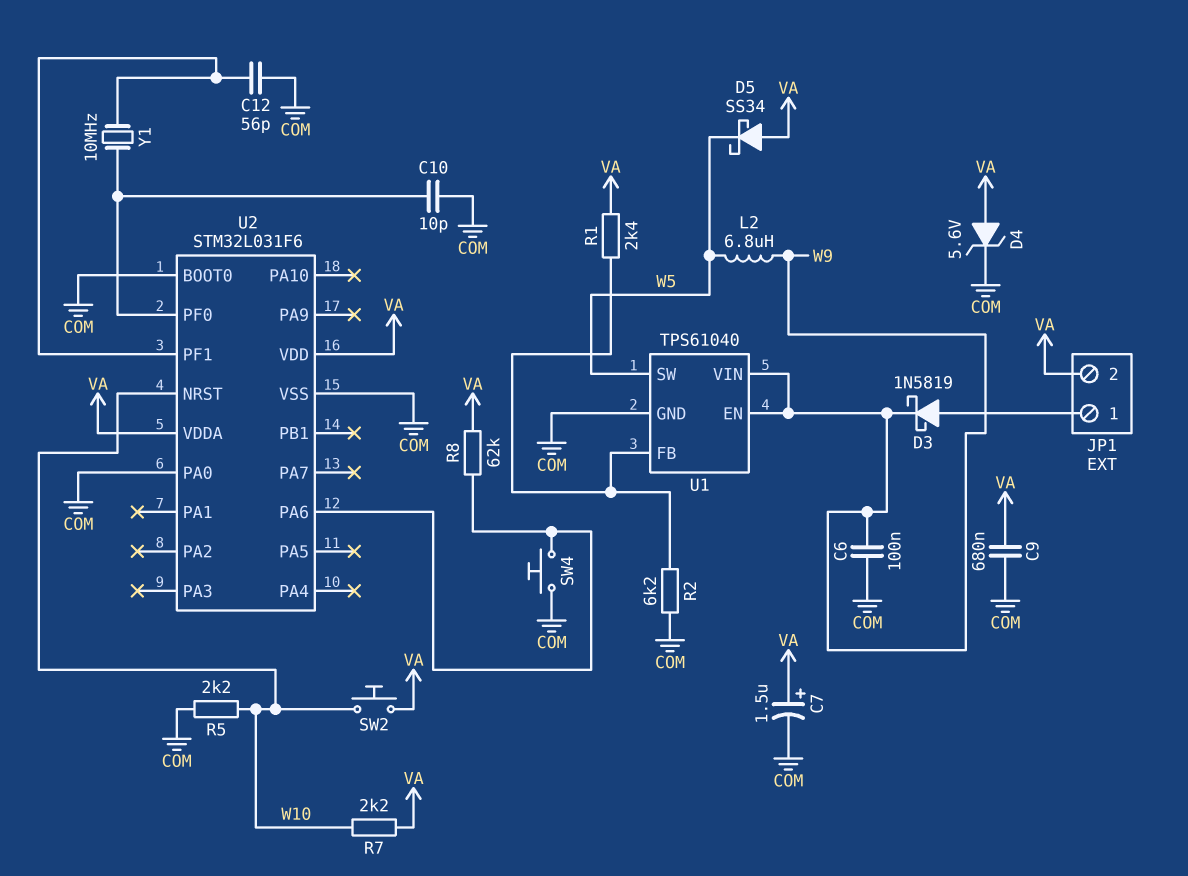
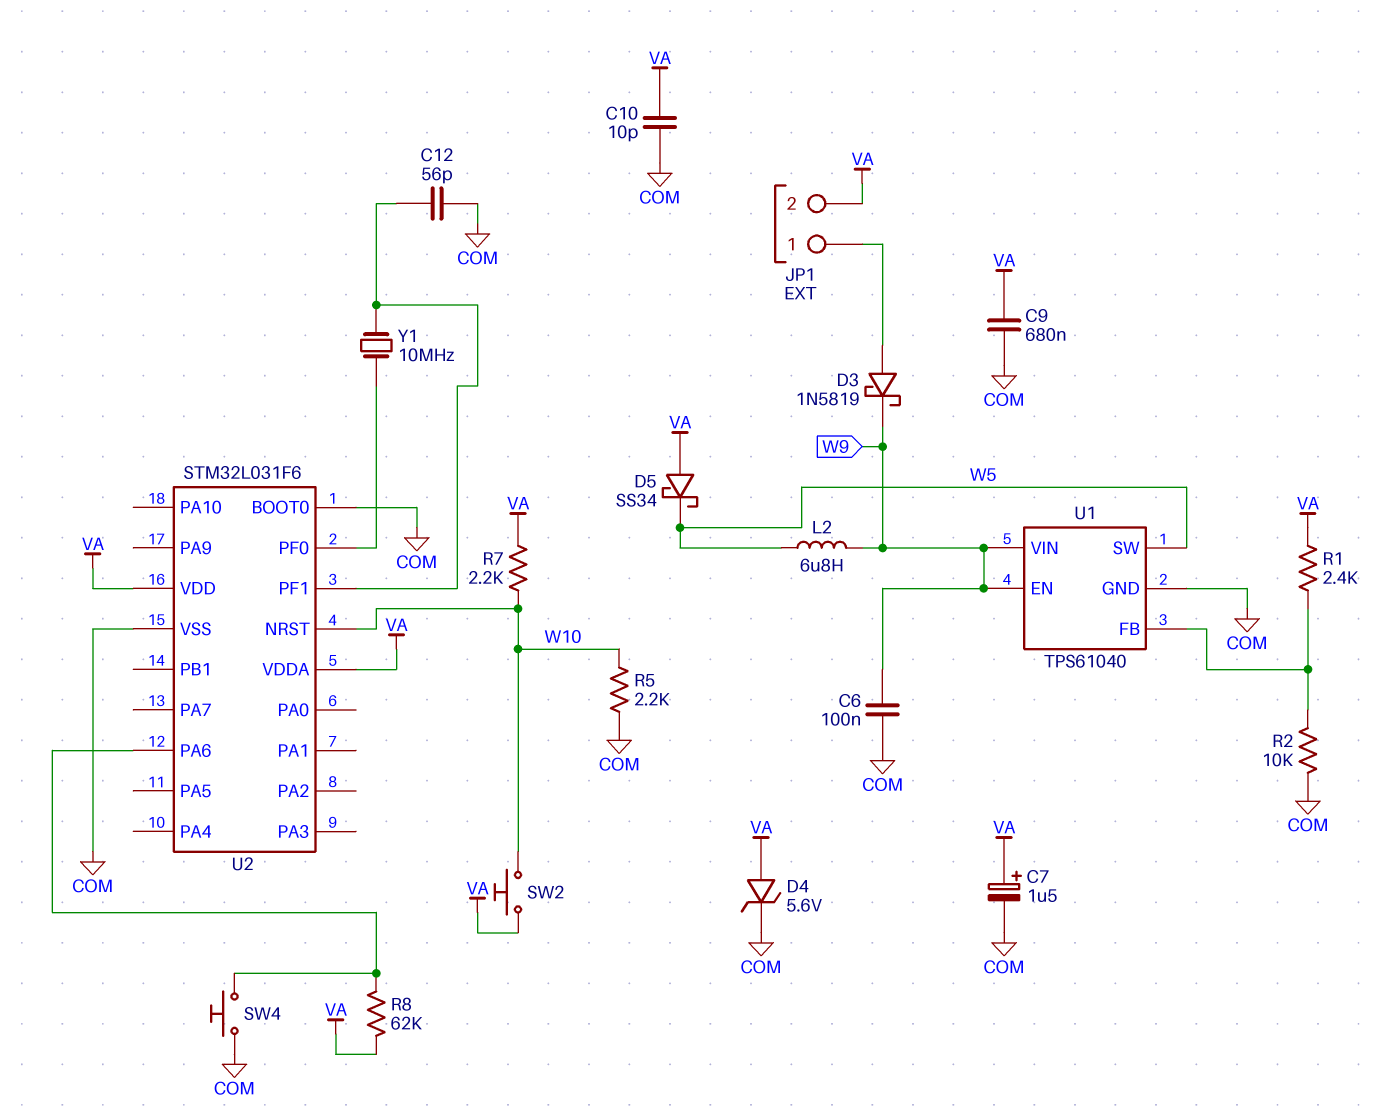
C10: 10pF (COM, U2/PF0) -> 10pF (COM, VA)
R2: 6.2k (COM, U1/FB) -> 10k (COM, U1/FB)
U2 pin PA0: COM -> none

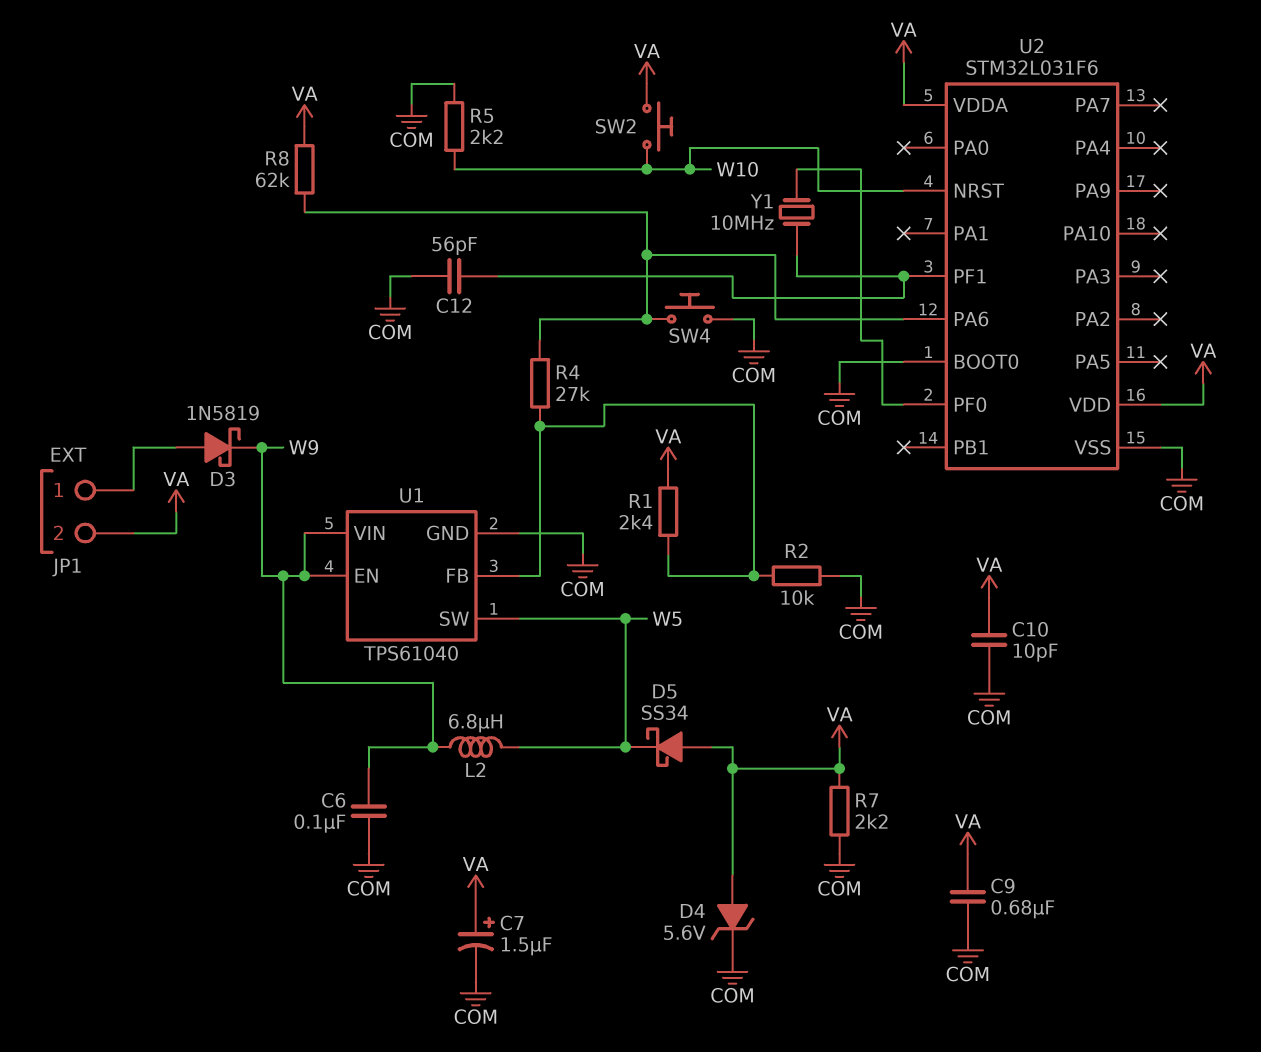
R4: none -> 27k (U1/FB, U2/PA6)
R7: 2.2k (VA, W10) -> 2.2k (COM, VA)

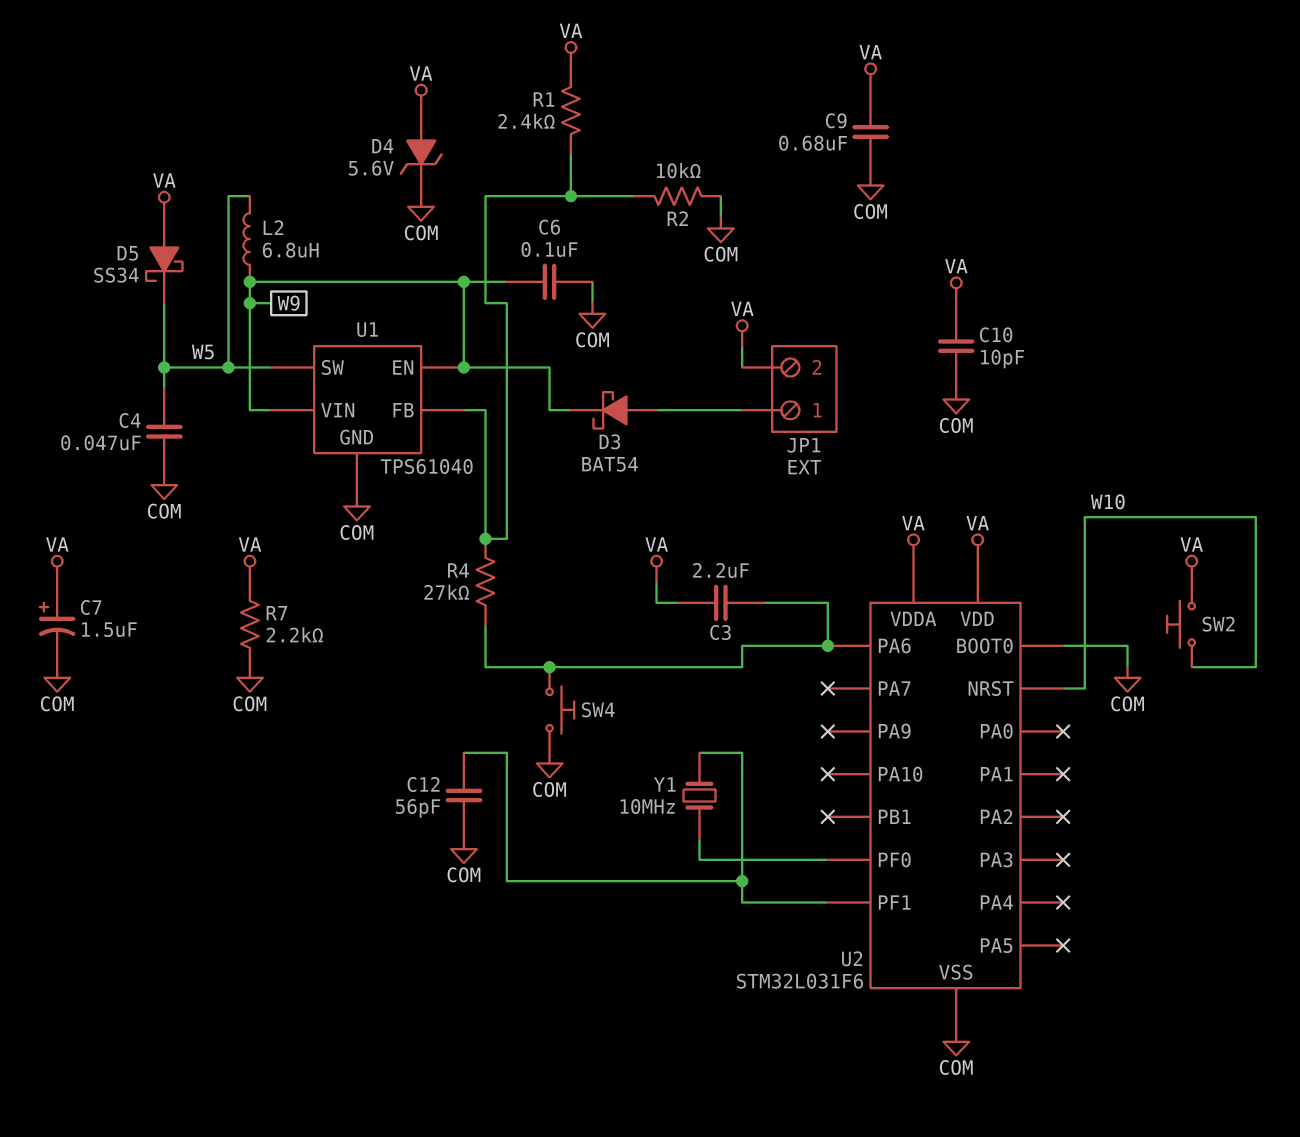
C3: none -> 2.2uF (U2/PA6, VA)
C4: none -> 47nF (COM, W5)
D3: schottky 1N5819 (A JP1/1, K W9) -> schottky BAT54 (A JP1/1, K W9)
R5: 2.2k (COM, W10) -> none
R8: 62k (U2/PA6, VA) -> none

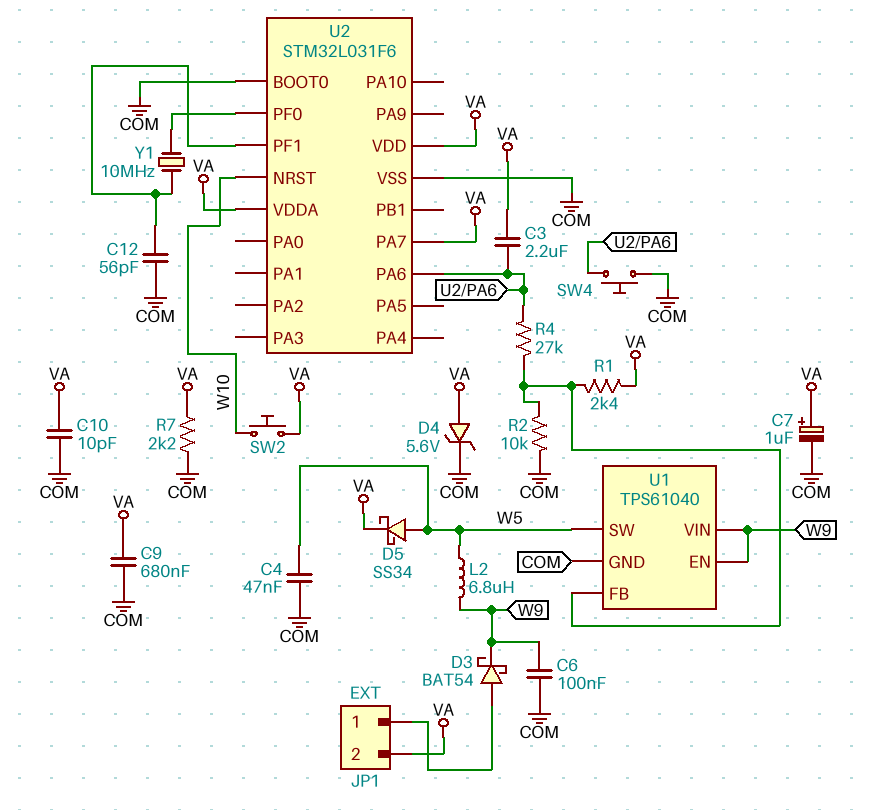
C7: 1.5uF (plus VA, minus COM) -> 1uF (plus VA, minus COM)
D5: schottky SS34 (A VA, K W5) -> schottky SS34 (A W5, K VA)
U2 pin PA7: none -> VA

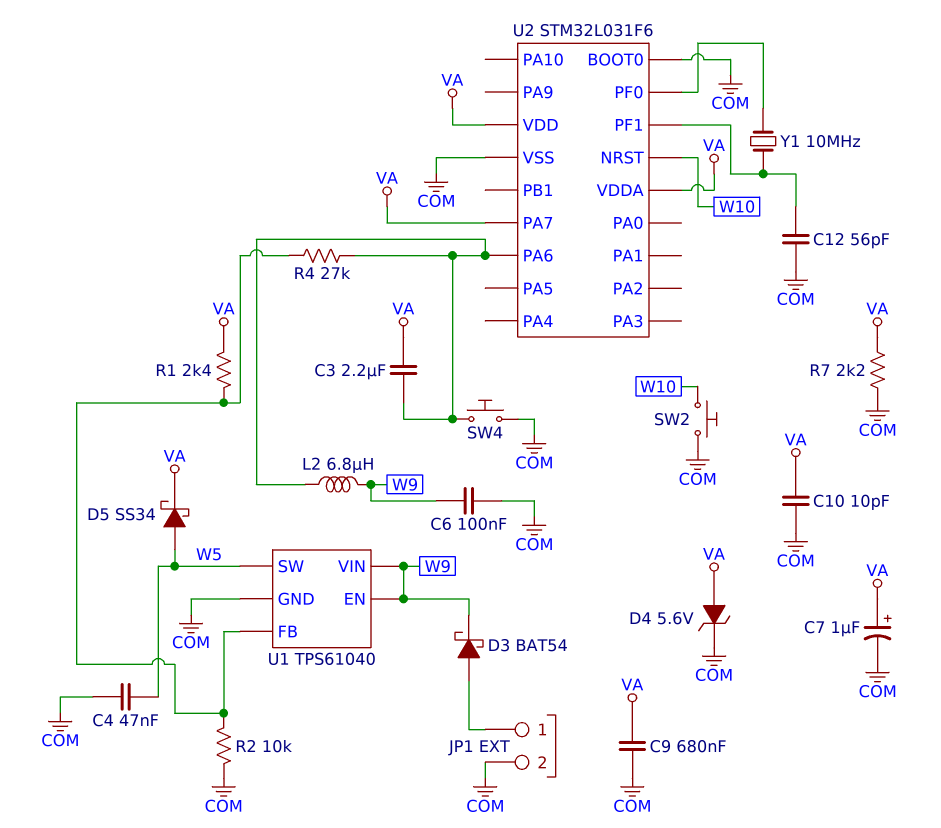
JP1 pin 2: VA -> COM
L2: 6.8uH (W5, W9) -> 6.8uH (U2/PA6, W9)
SW2: button (VA, W10) -> button (COM, W10)

